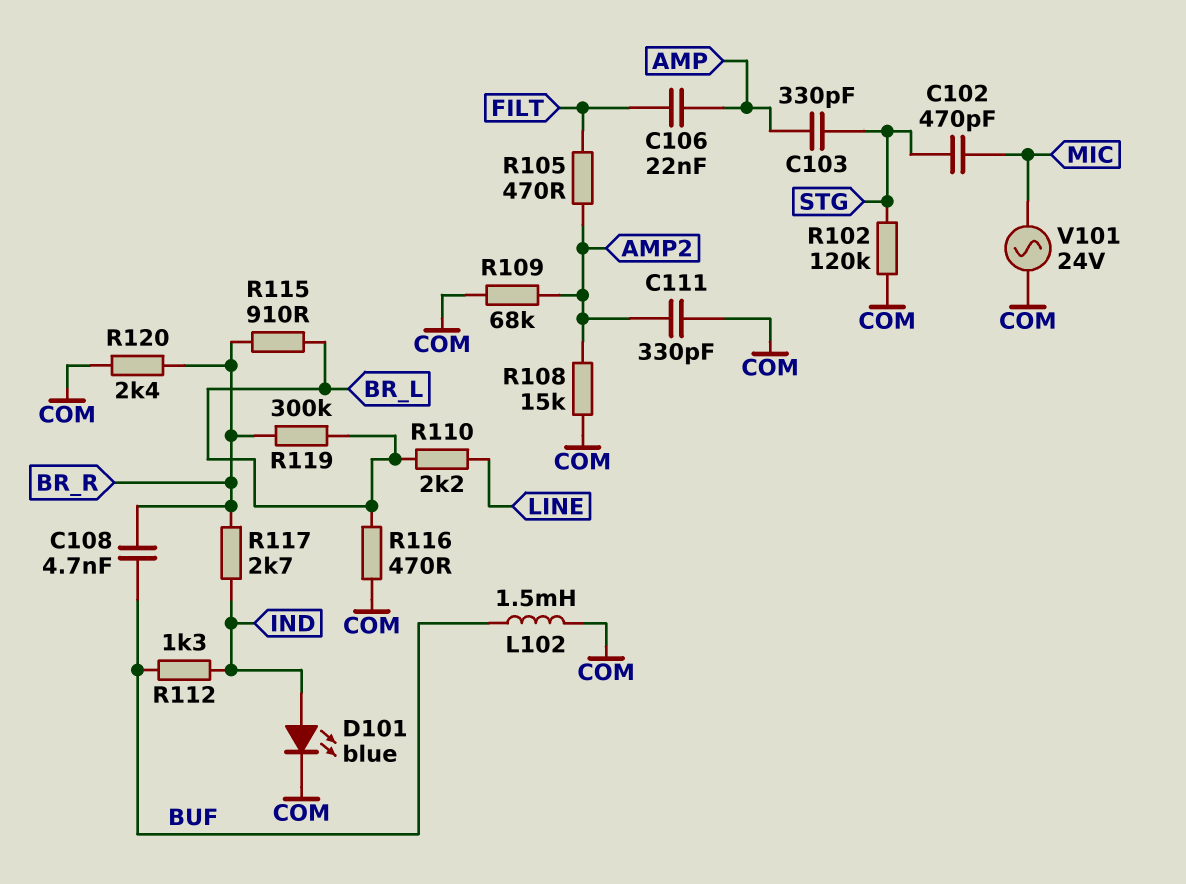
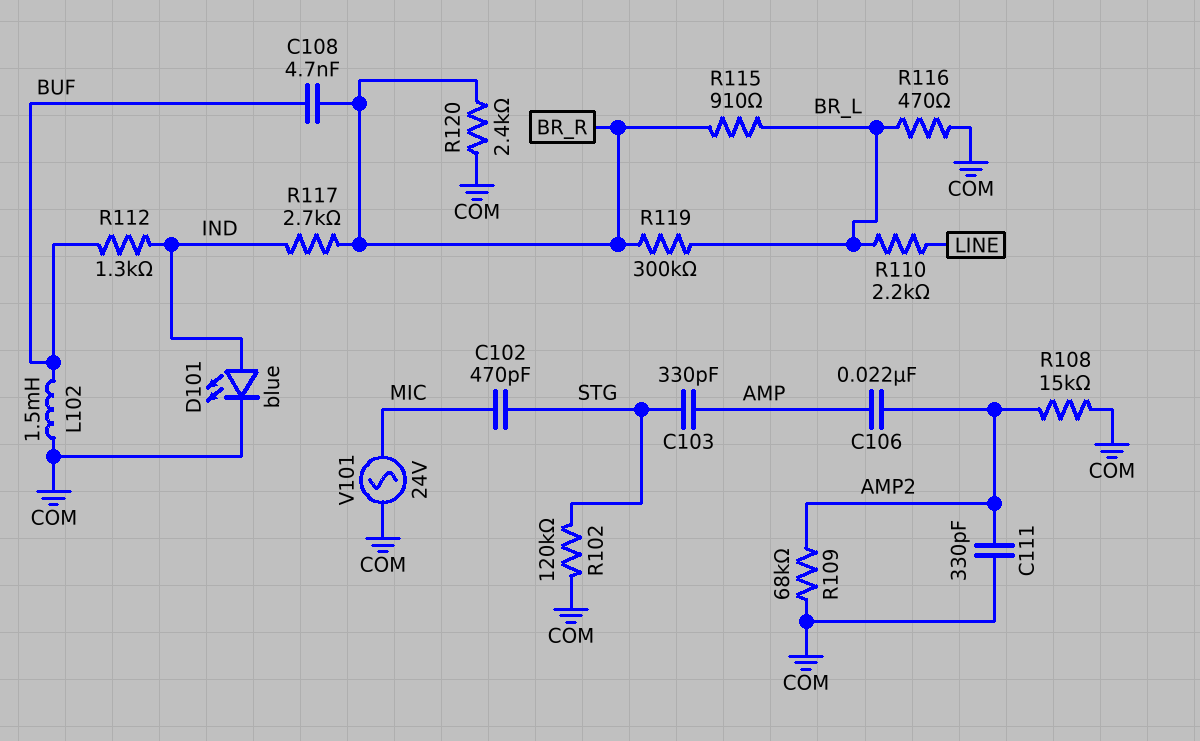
C106: 22nF (AMP, FILT) -> 22nF (AMP, AMP2)
R105: 470 (AMP2, FILT) -> none

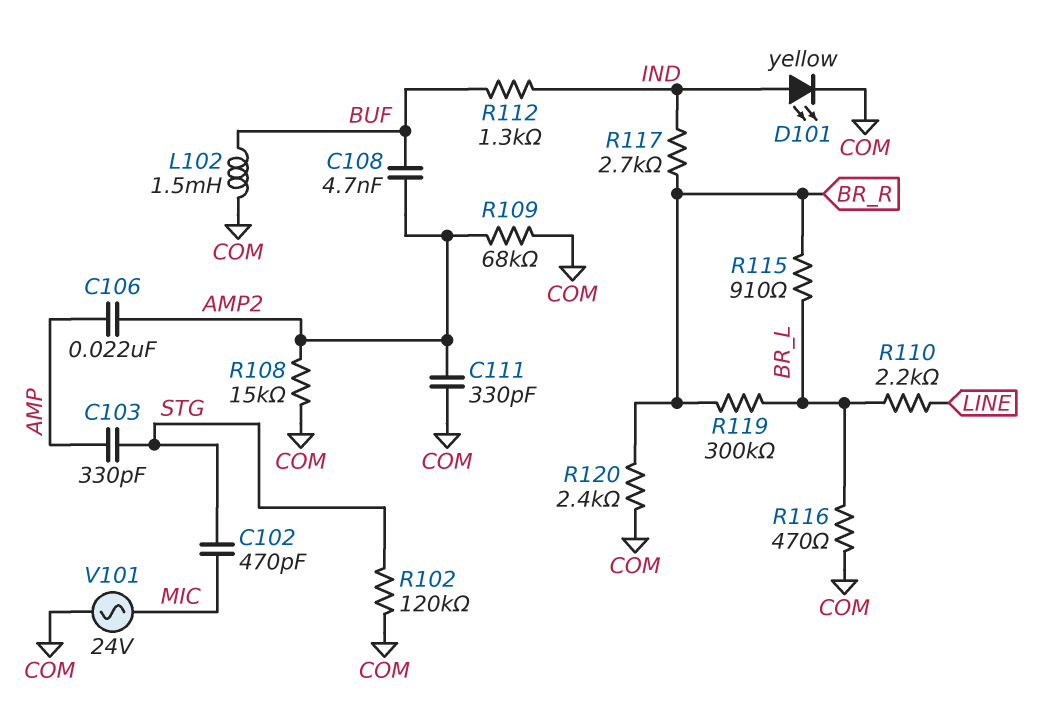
C108: 4.7nF (BR_R, BUF) -> 4.7nF (AMP2, BUF)
D101: LED blue (A IND, K COM) -> LED yellow (A IND, K COM)

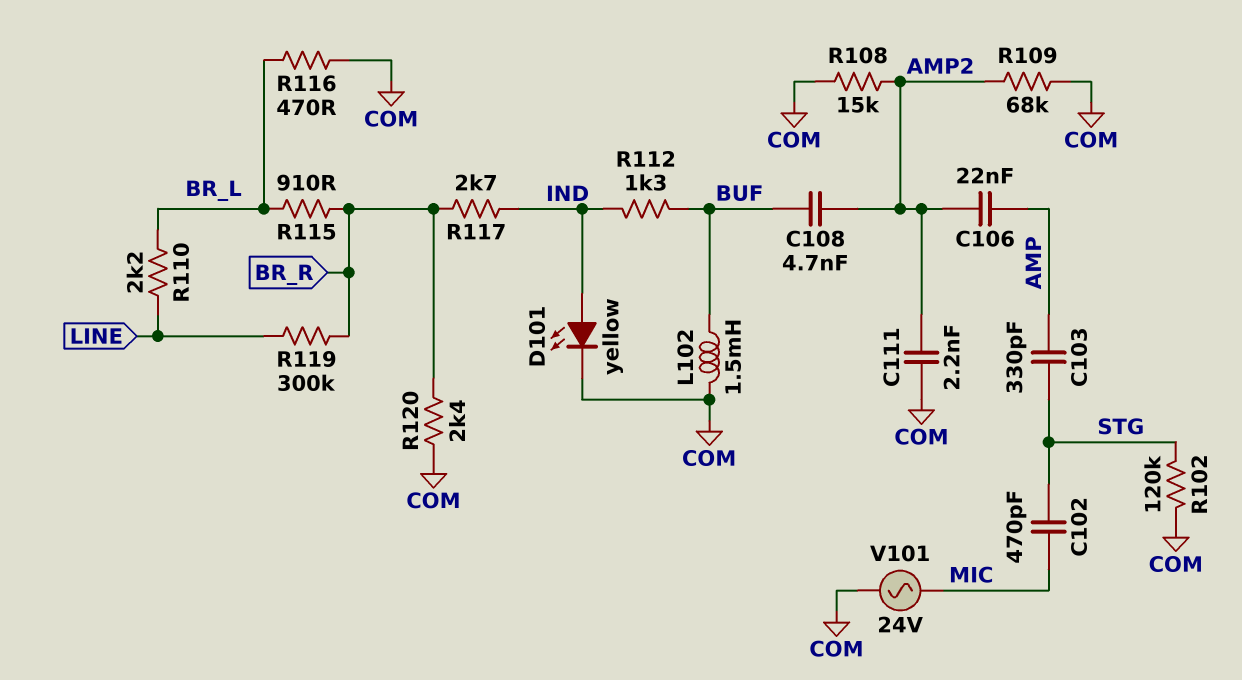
C111: 330pF (AMP2, COM) -> 2.2nF (AMP2, COM)
R119: 300k (BR_L, BR_R) -> 300k (BR_R, LINE)

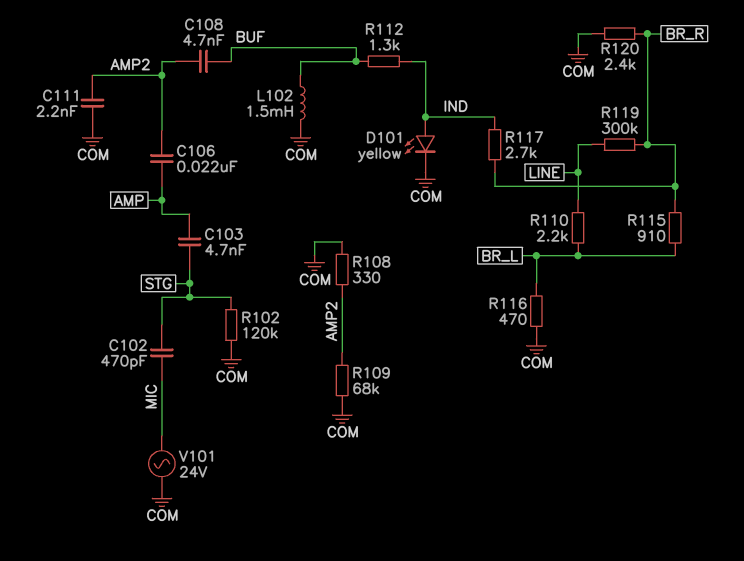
C103: 330pF (AMP, STG) -> 4.7nF (AMP, STG)
R108: 15k (AMP2, COM) -> 330 (AMP2, COM)

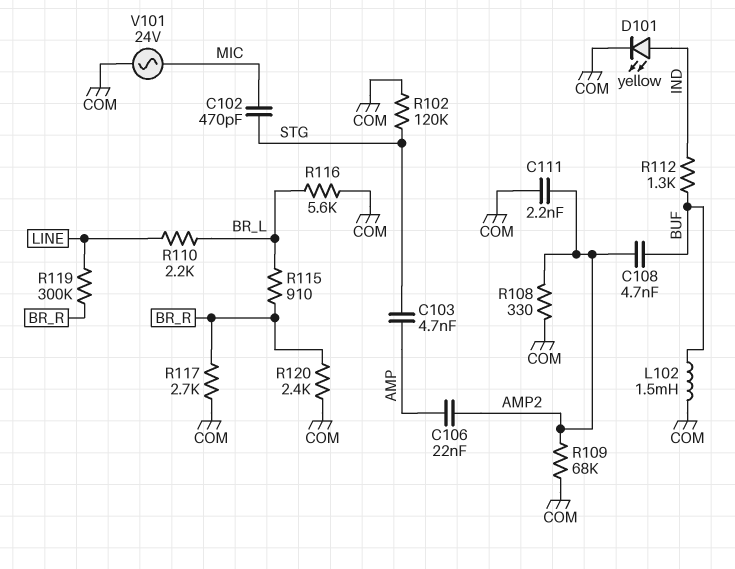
R116: 470 (BR_L, COM) -> 5.6k (BR_L, COM)
R117: 2.7k (BR_R, IND) -> 2.7k (BR_R, COM)

